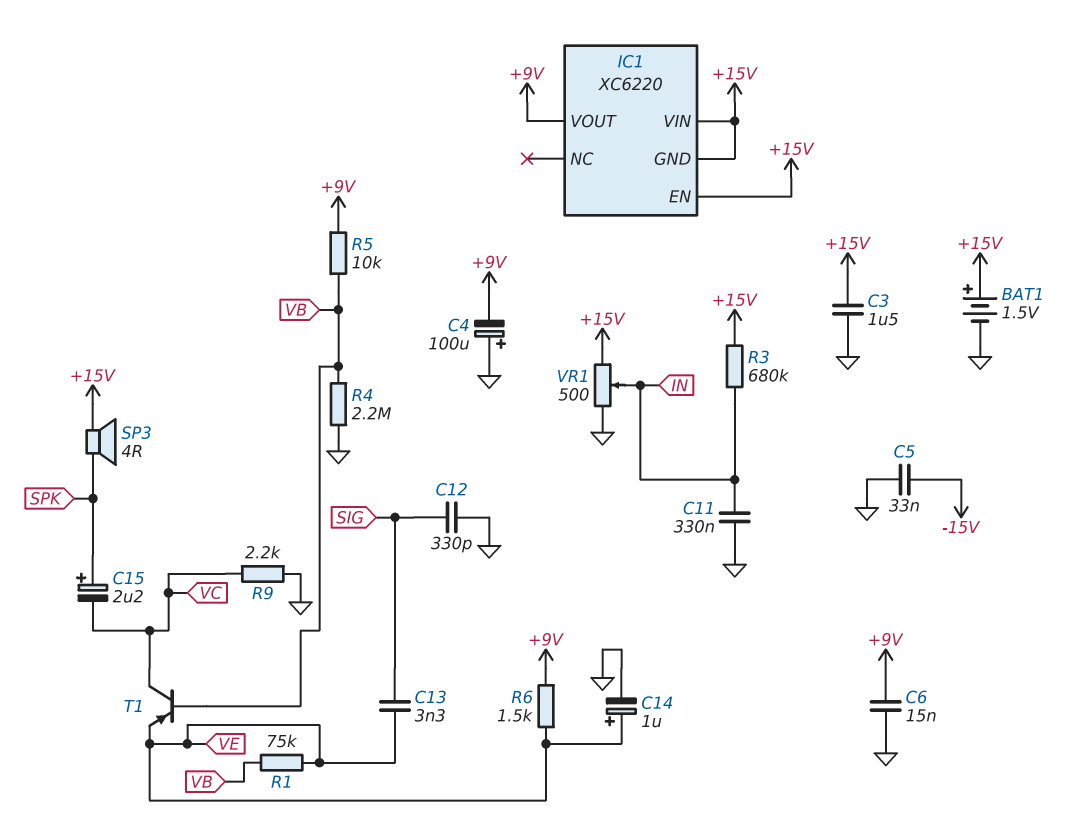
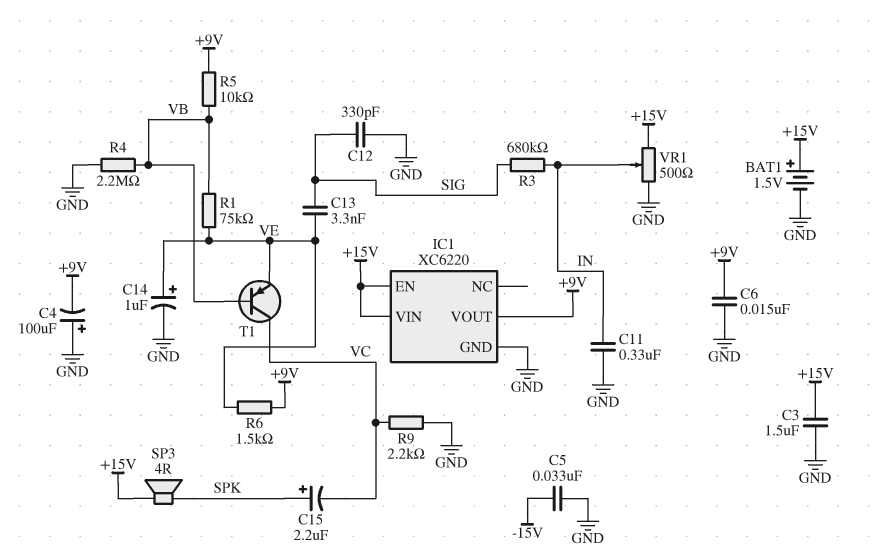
IC1 pin GND: +15V -> GND
R3: 680k (+15V, IN) -> 680k (IN, SIG)

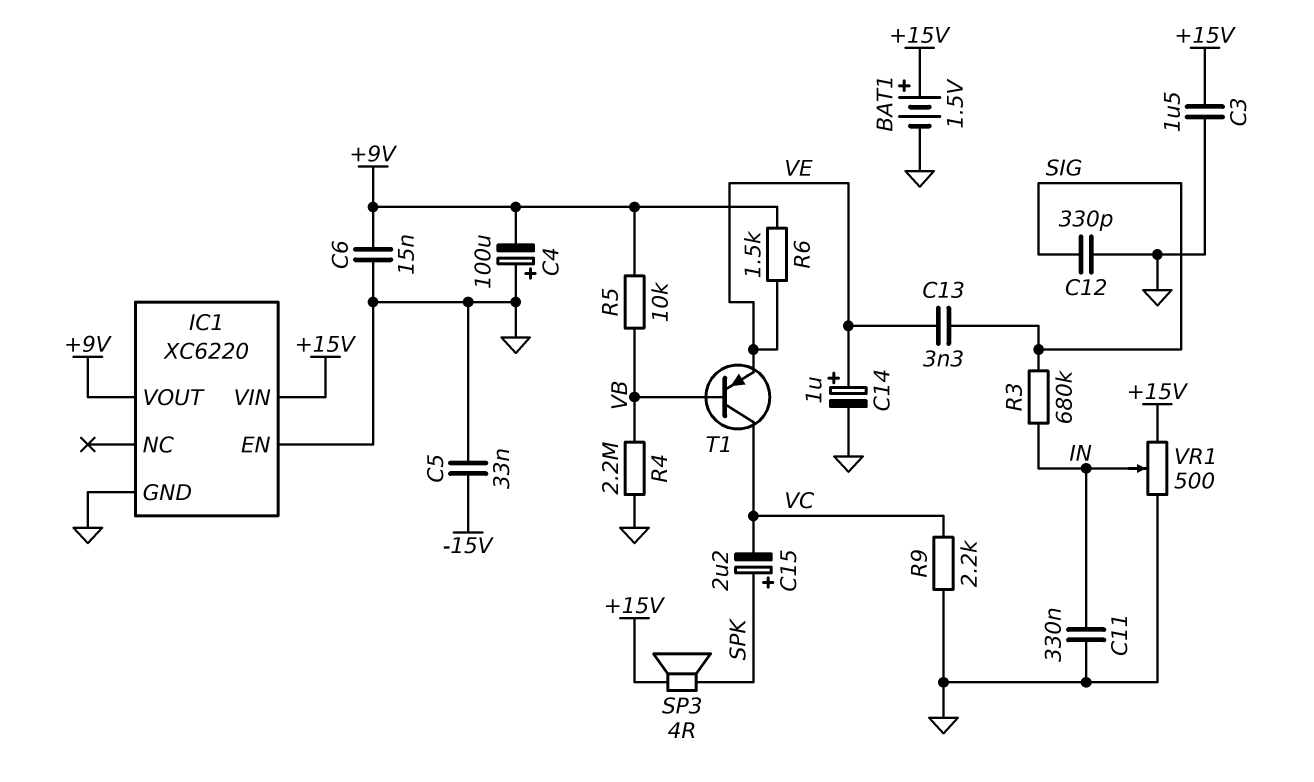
IC1 pin EN: +15V -> GND
R1: 75k (VB, VE) -> none

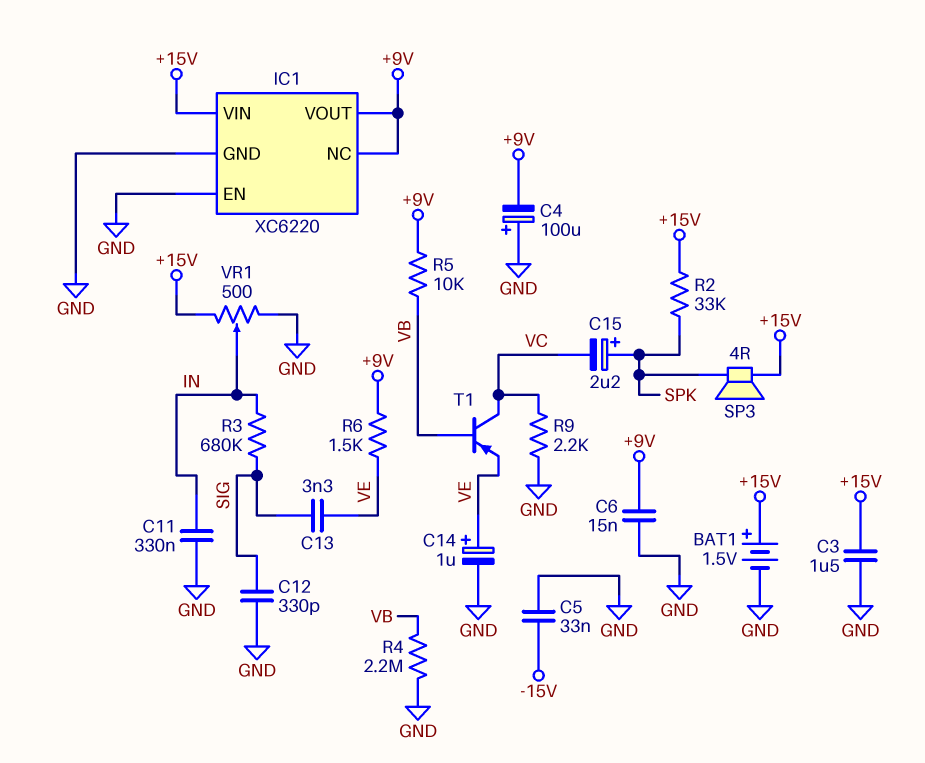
IC1 pin NC: none -> +9V
R2: none -> 33k (+15V, SPK)

